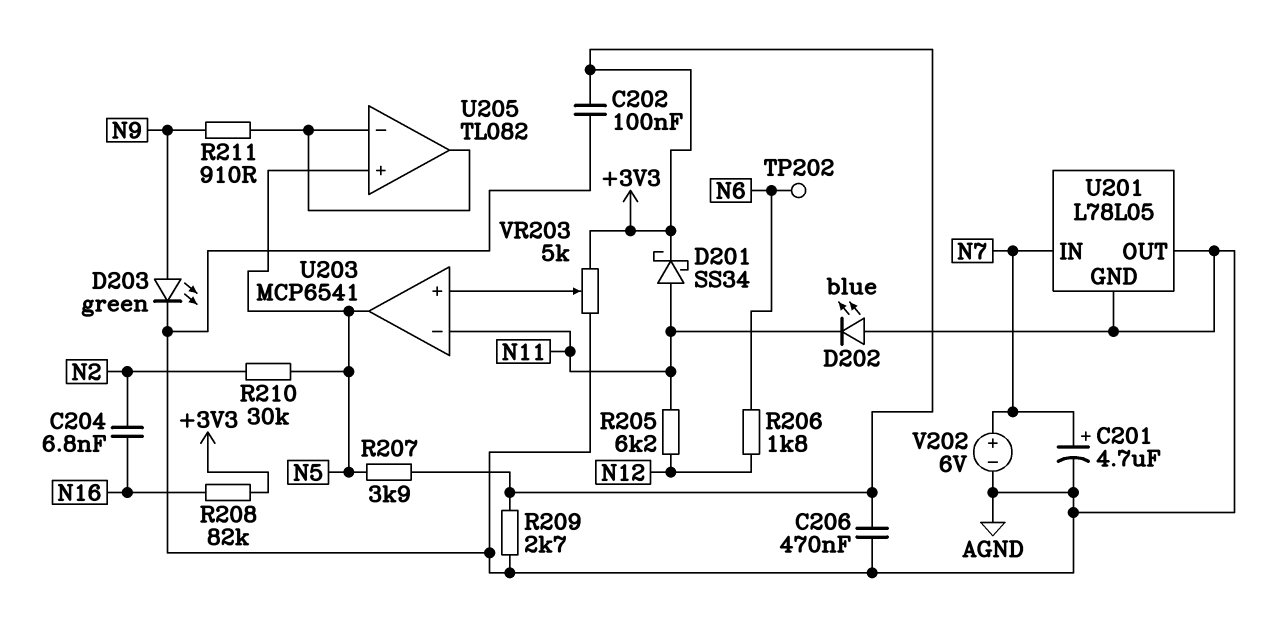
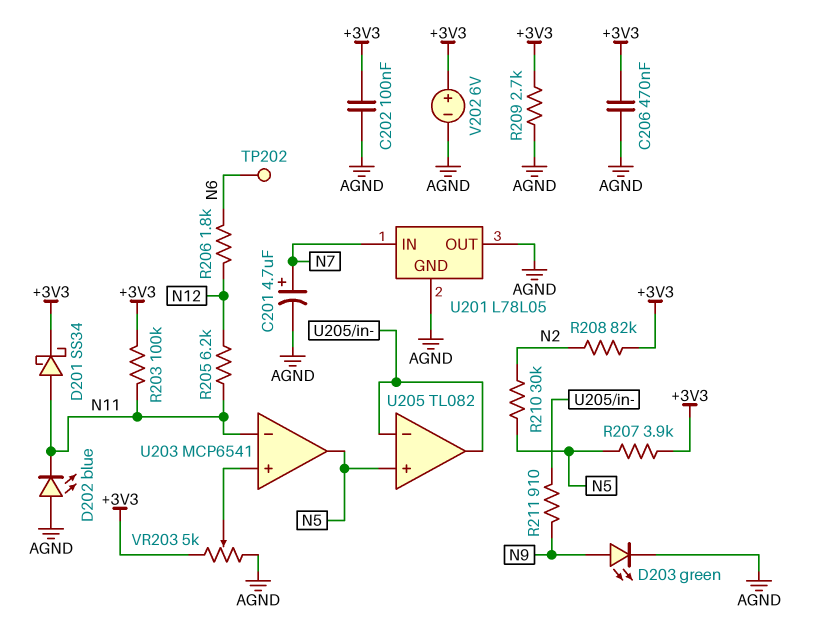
C204: 6.8nF (N2, N16) -> none
R203: none -> 100k (+3V3, N11)
R208: 82k (+3V3, N16) -> 82k (+3V3, N2)
V202: 6V (plus N7, minus AGND) -> 6V (plus +3V3, minus AGND)

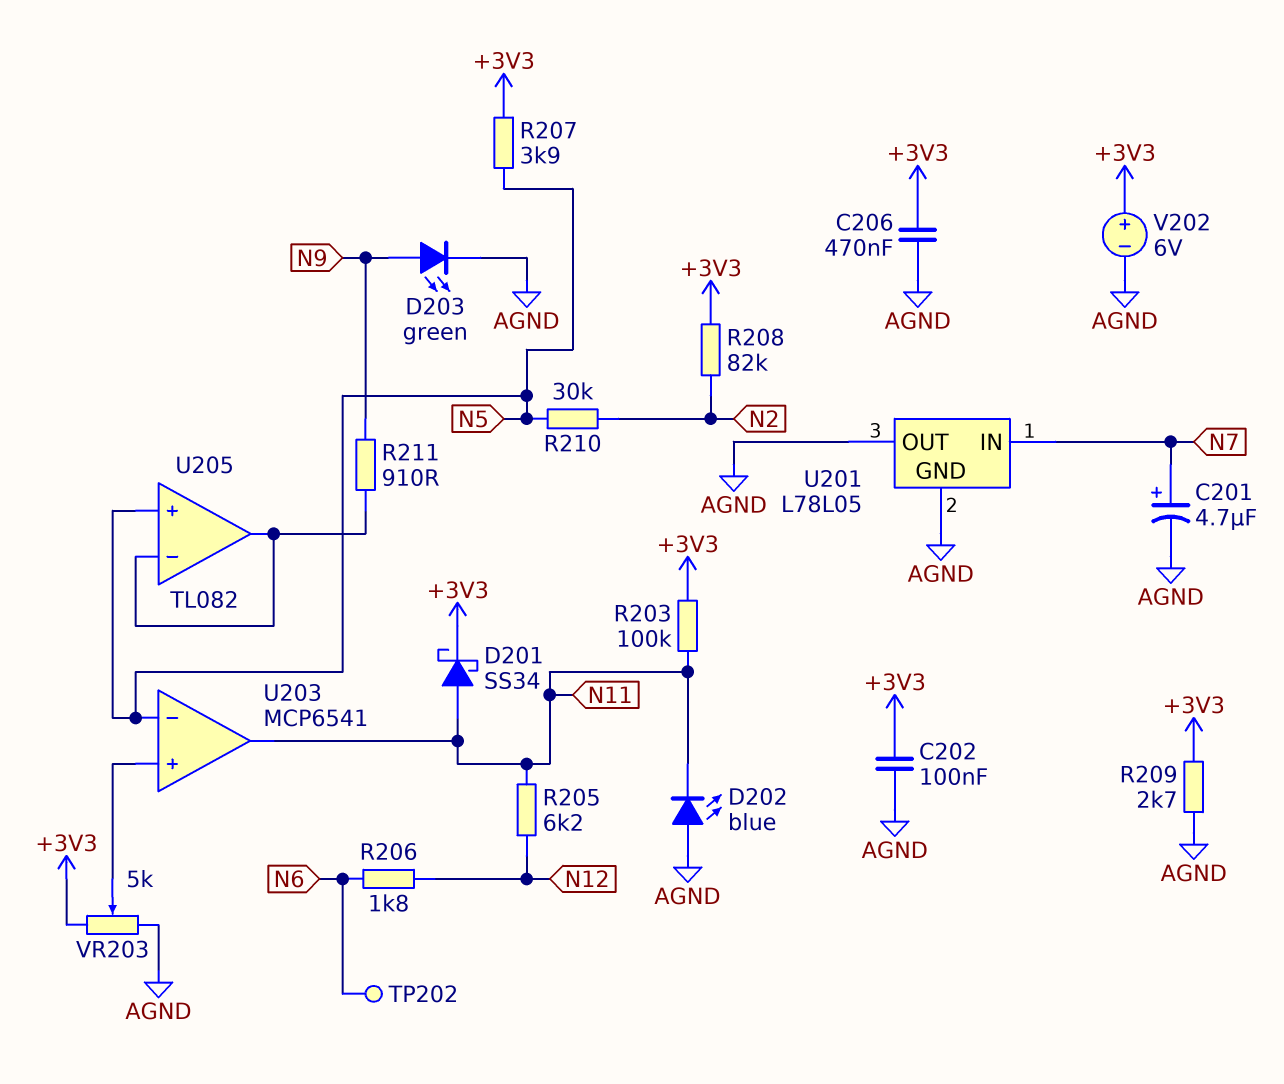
U203 pin in-: N11 -> N5
U203 pin out: N5 -> N11

